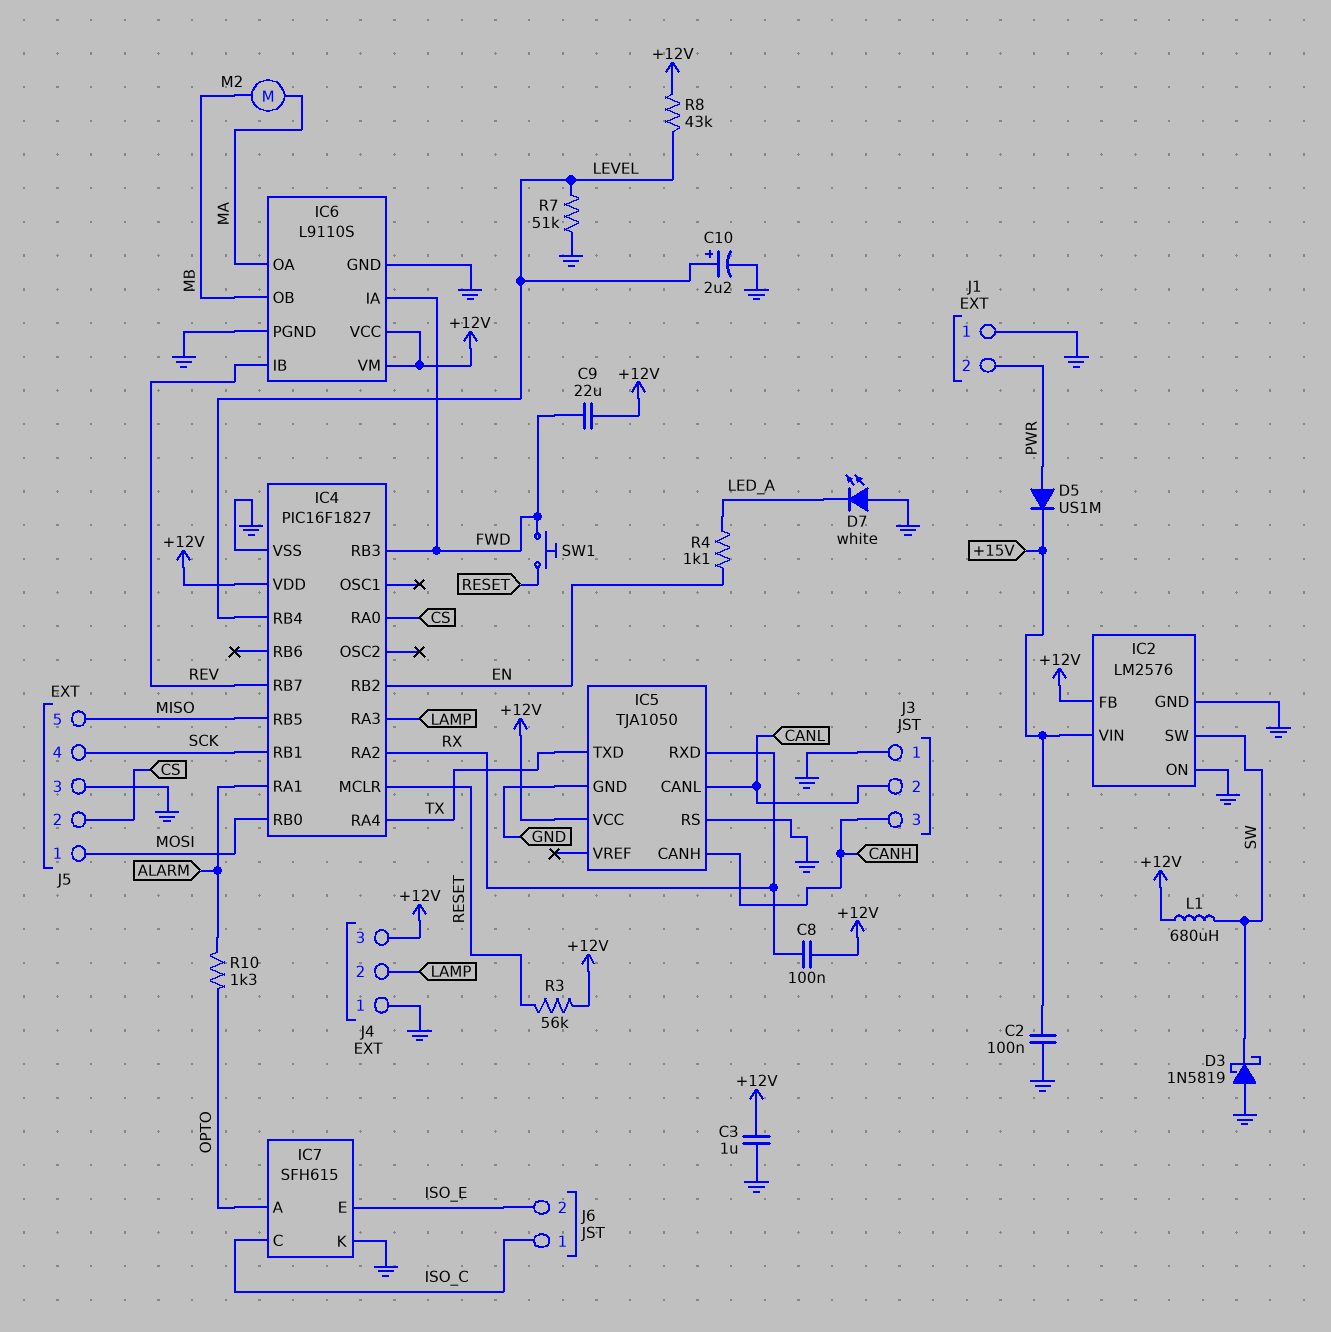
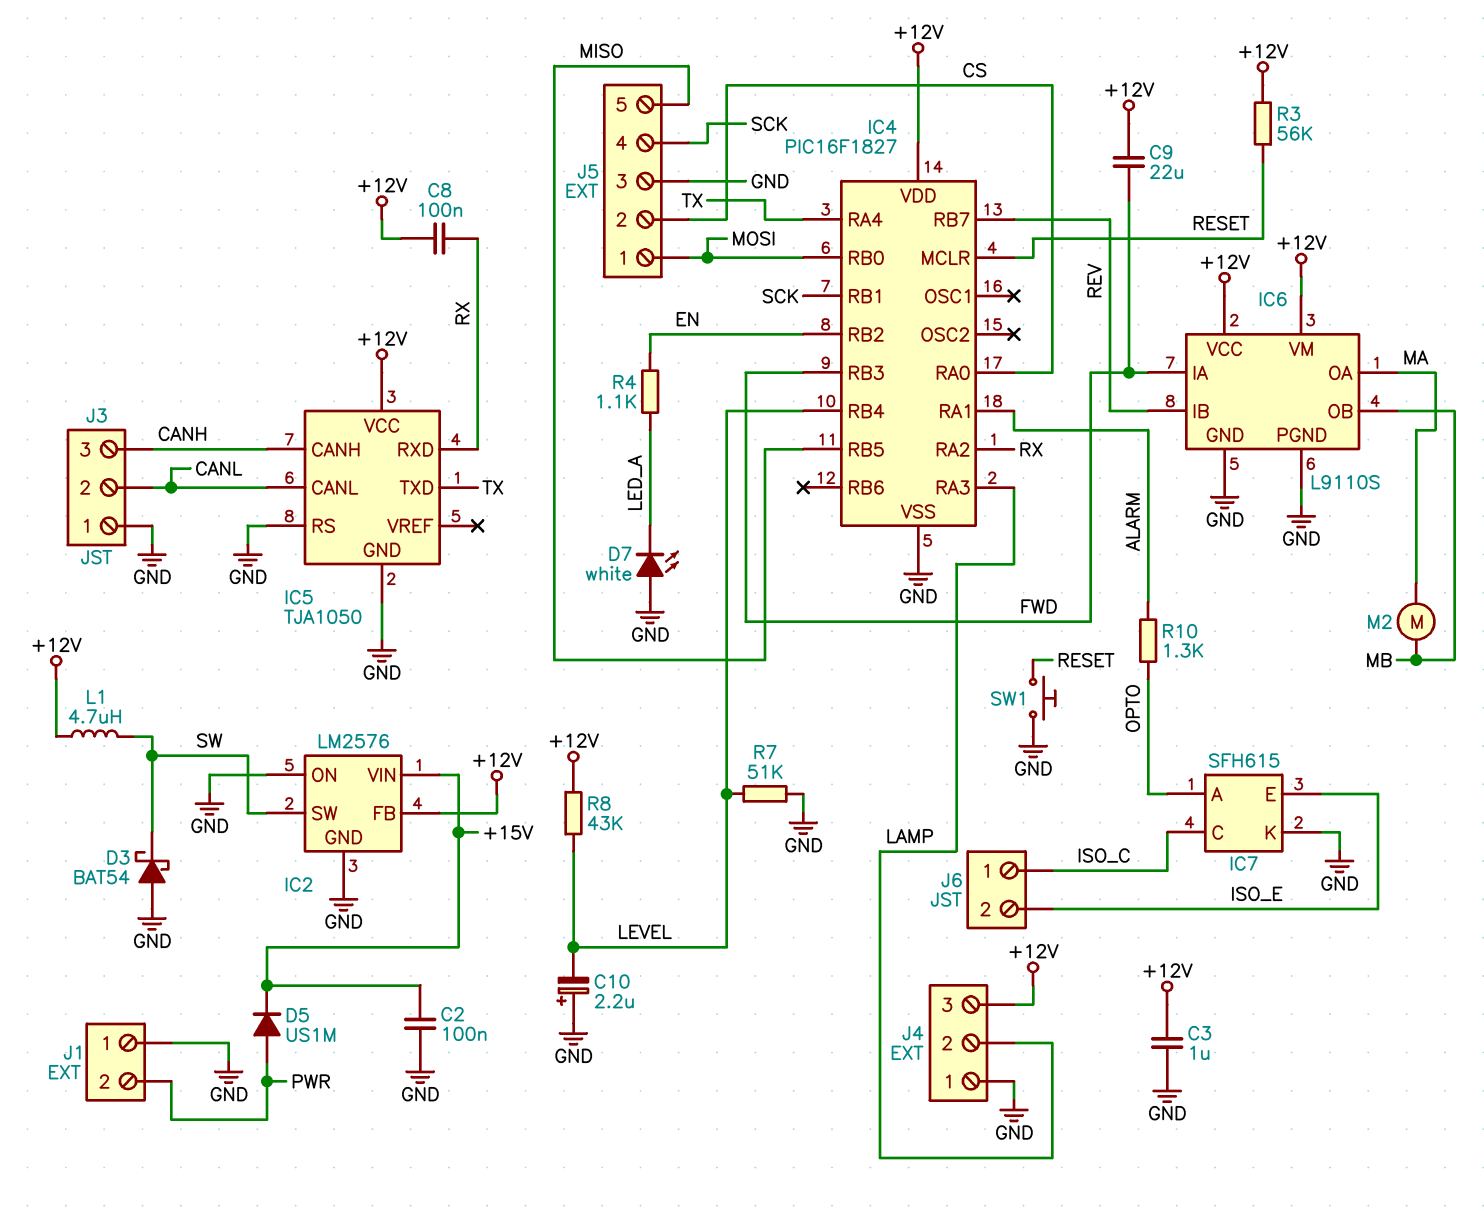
C10: 2.2uF (plus LEVEL, minus GND) -> 2.2uF (plus GND, minus LEVEL)
D3: schottky 1N5819 (A GND, K SW) -> schottky BAT54 (A GND, K SW)
L1: 680uH (+12V, SW) -> 4.7uH (+12V, SW)
SW1: button (FWD, RESET) -> button (GND, RESET)

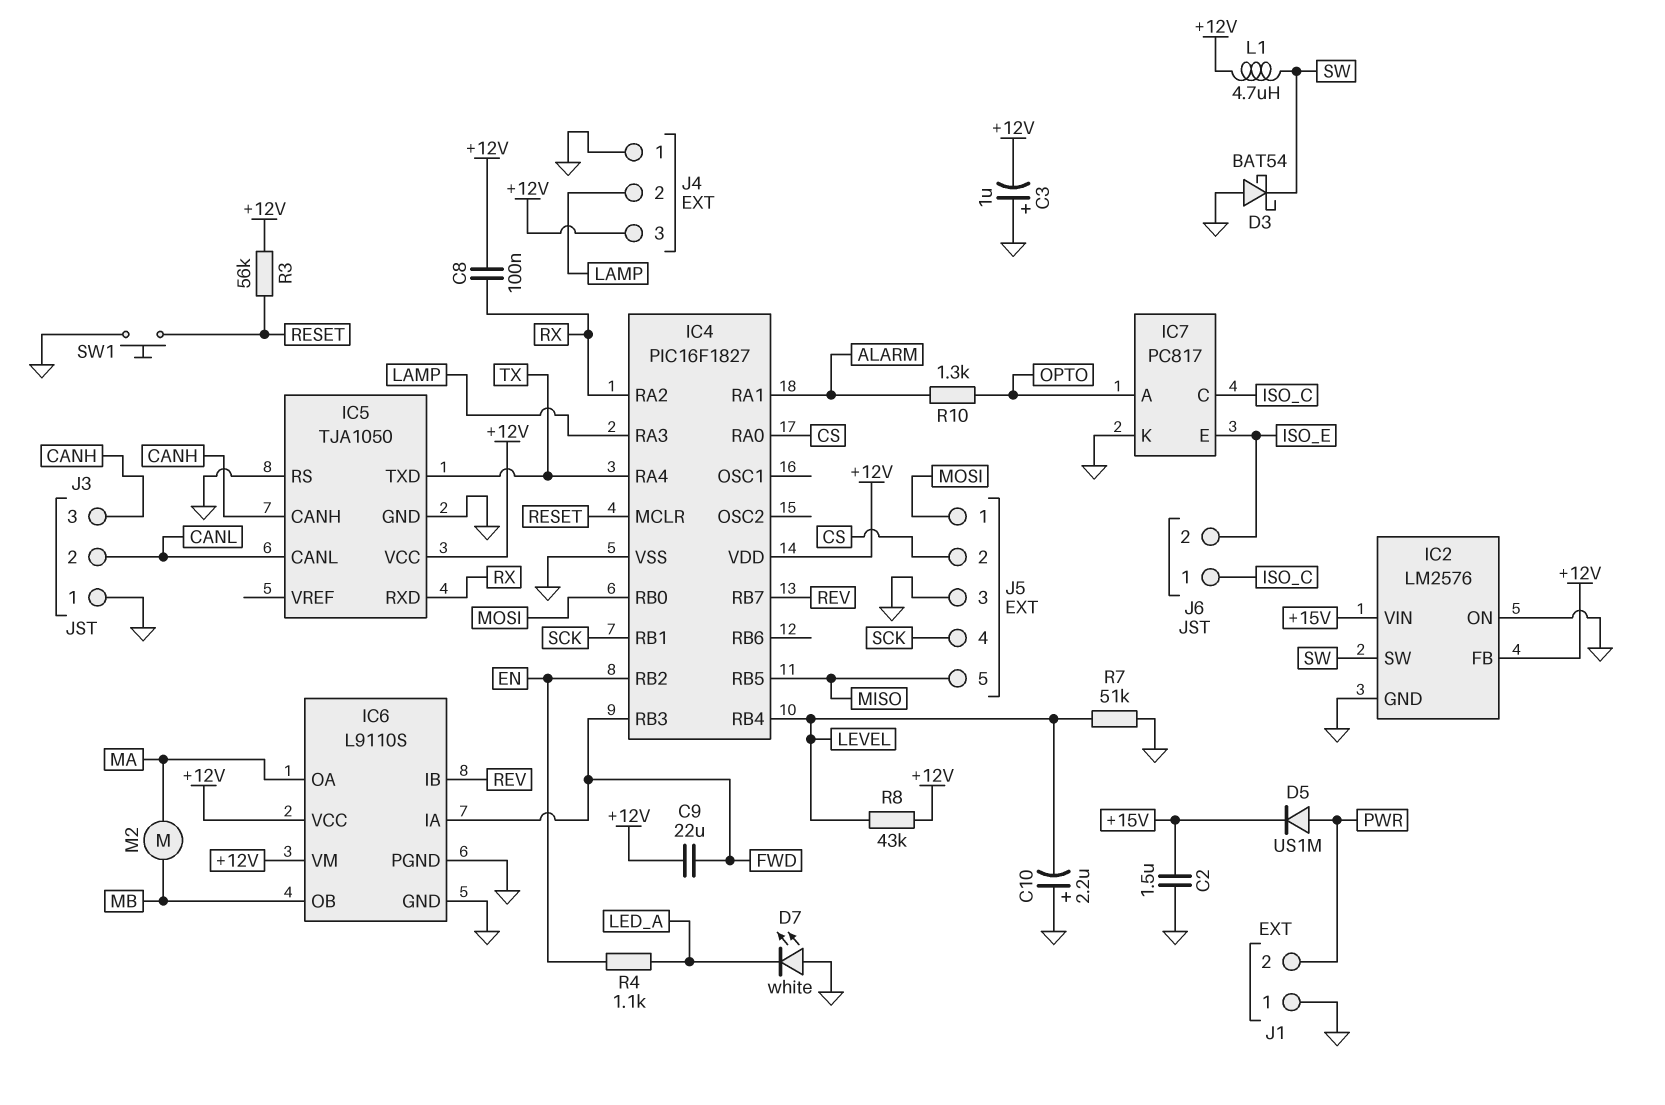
C2: 100nF (+15V, GND) -> 1.5uF (+15V, GND)
C3: 1uF (+12V, GND) -> 1uF (plus GND, minus +12V)
IC7: SFH615 -> PC817

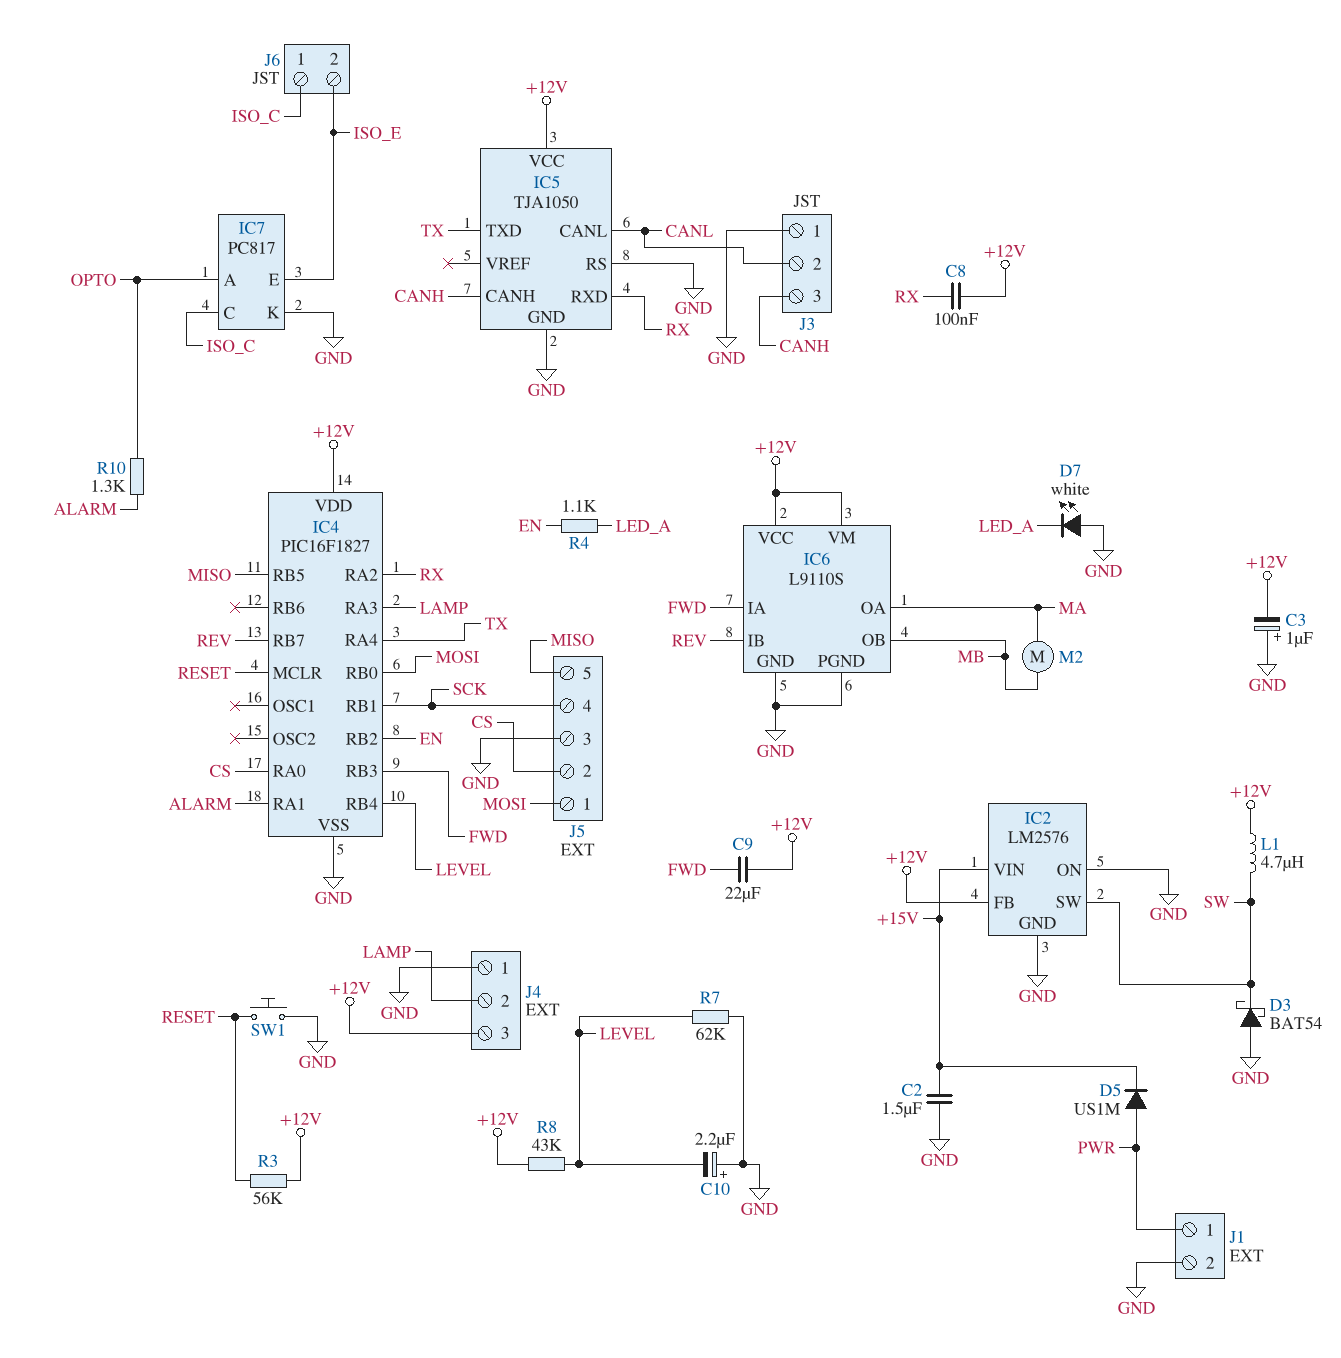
J1 pin 1: GND -> PWR
J1 pin 2: PWR -> GND
R7: 51k (GND, LEVEL) -> 62k (GND, LEVEL)

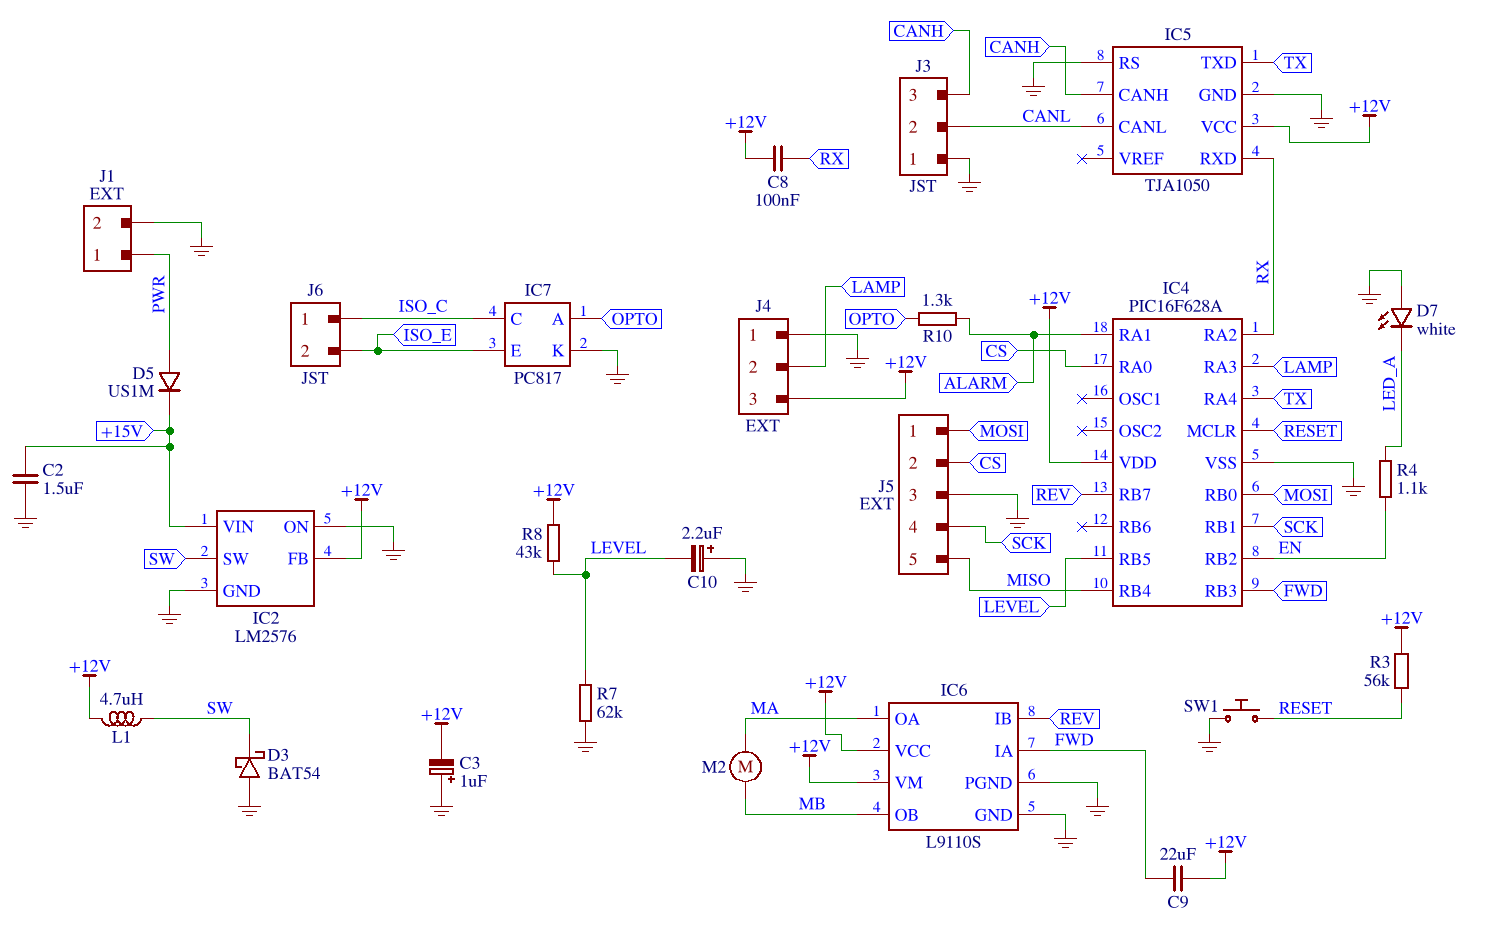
IC4: PIC16F1827 -> PIC16F628A
IC4 pin RB4: LEVEL -> MISO
IC4 pin RB5: MISO -> LEVEL

